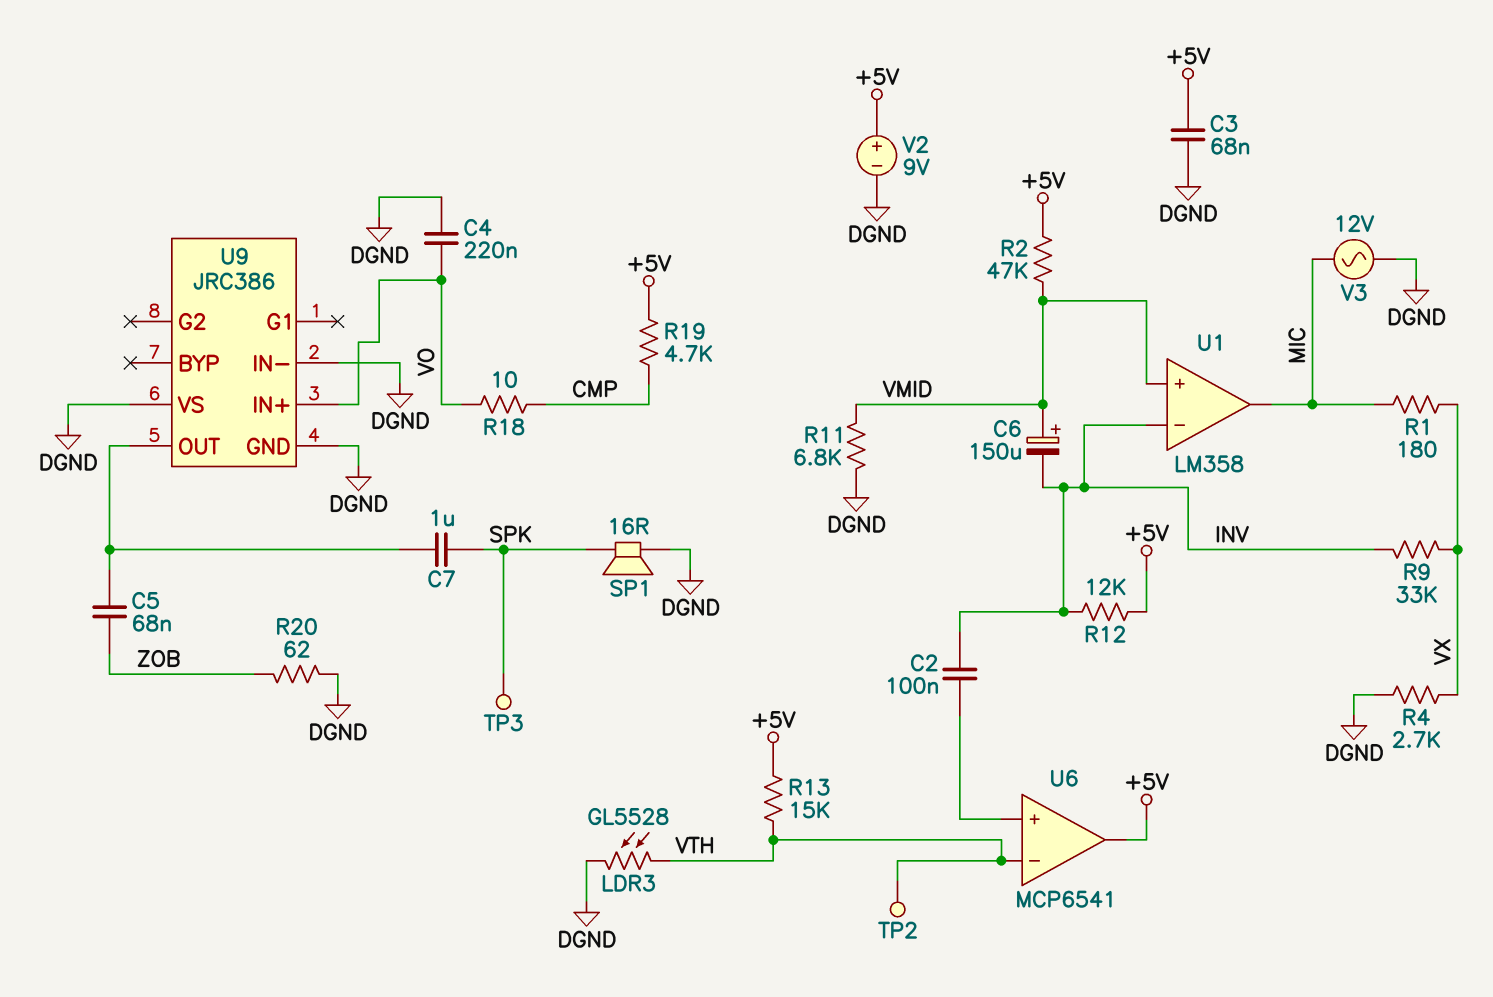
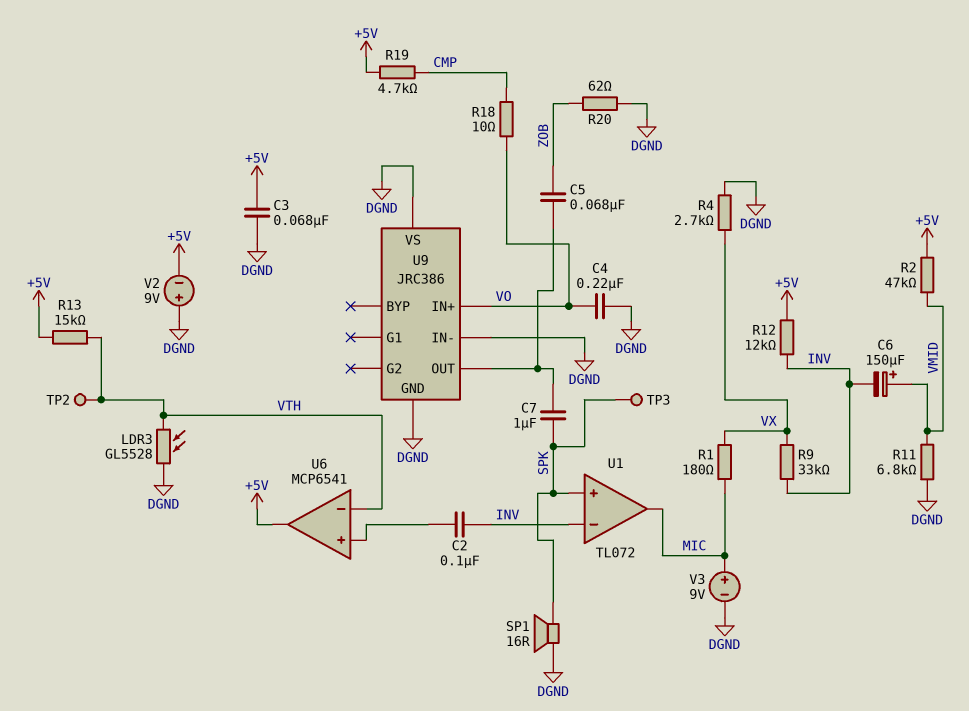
U1: LM358 -> TL072
U1 pin in+: VMID -> SPK
V2: 9V (plus +5V, minus DGND) -> 9V (plus DGND, minus +5V)
V3: AC 12V (DGND, MIC) -> 9V (plus MIC, minus DGND)

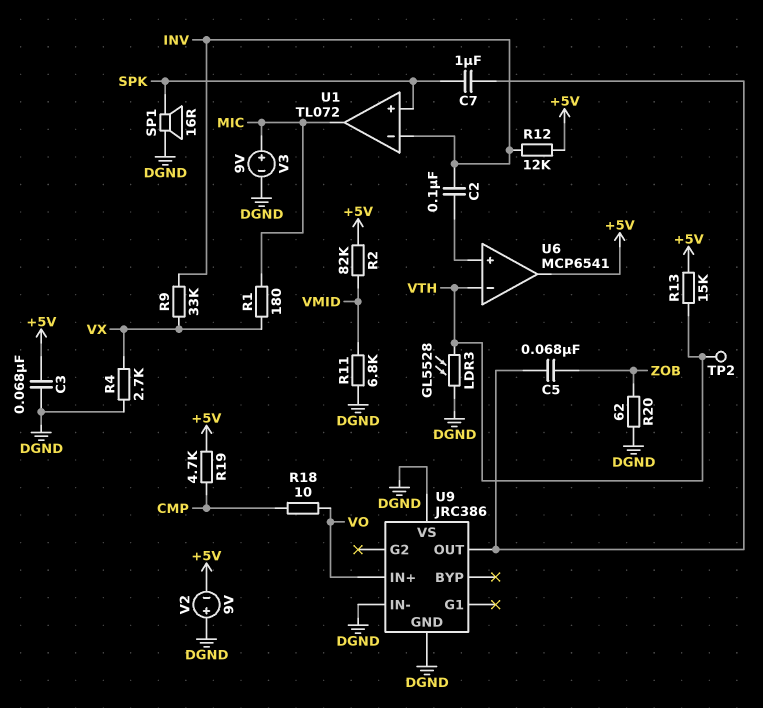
C4: 220nF (DGND, VO) -> none
C6: 150uF (plus VMID, minus INV) -> none
R2: 47k (+5V, VMID) -> 82k (+5V, VMID)
TP3: test point (SPK) -> none

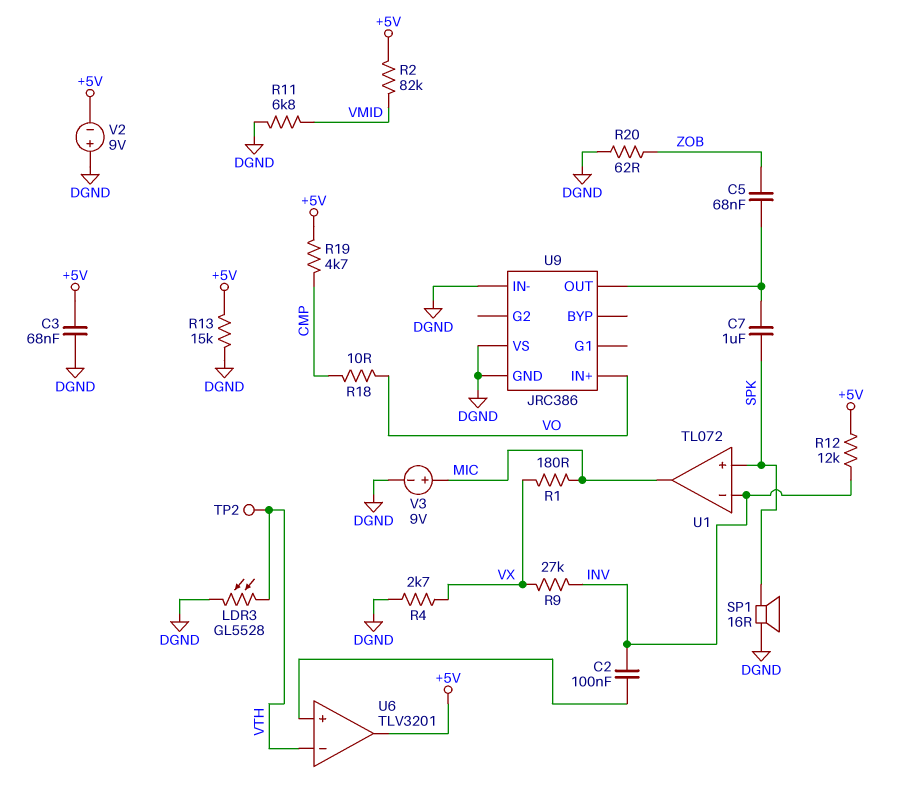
R9: 33k (INV, VX) -> 27k (INV, VX)
R13: 15k (+5V, VTH) -> 15k (+5V, DGND)
U6: MCP6541 -> TLV3201

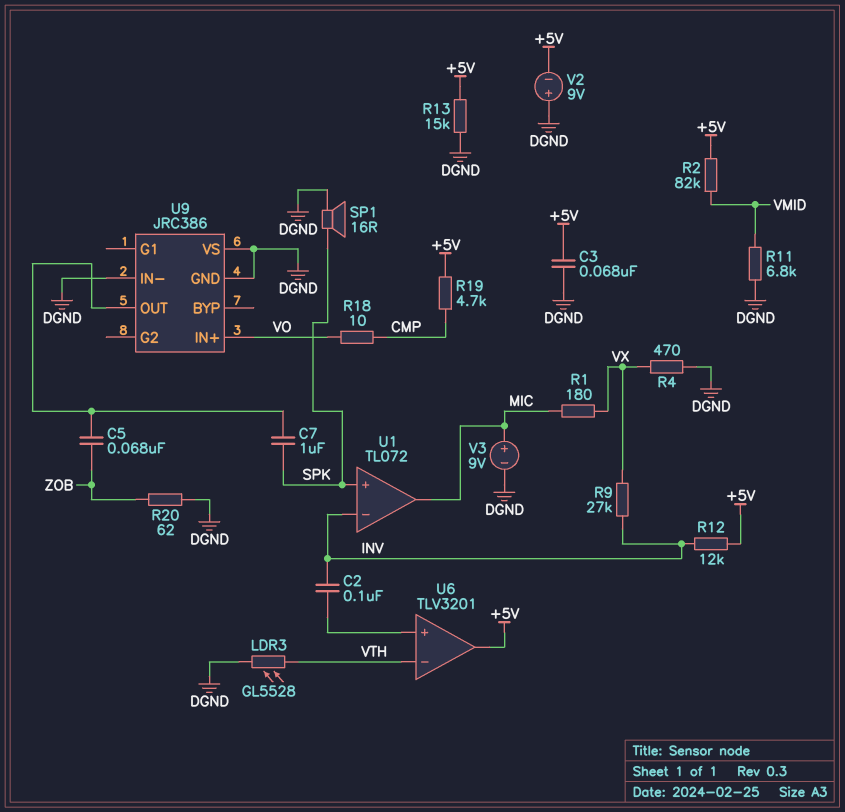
R4: 2.7k (DGND, VX) -> 470 (DGND, VX)
TP2: test point (VTH) -> none

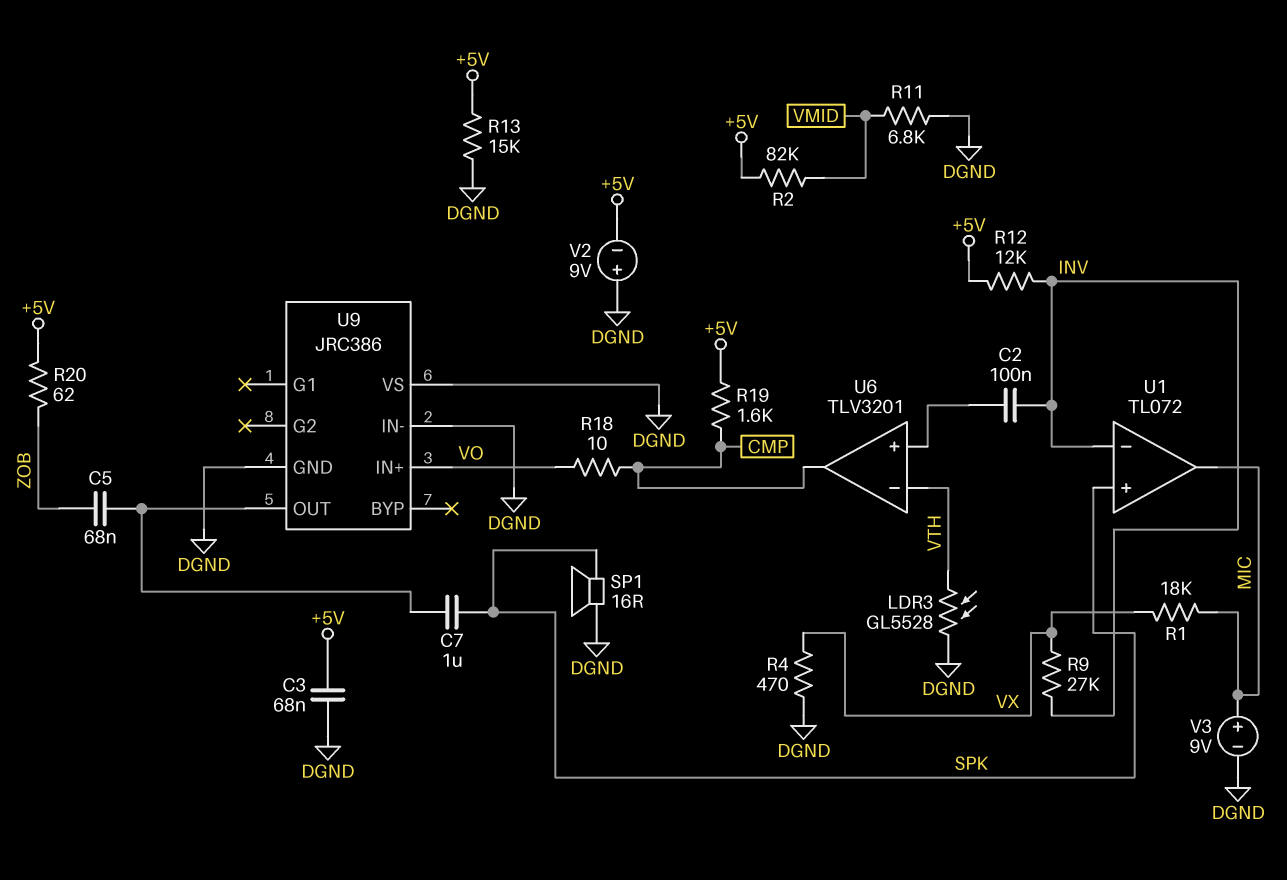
R1: 180 (MIC, VX) -> 18k (MIC, VX)
R19: 4.7k (+5V, CMP) -> 1.6k (+5V, CMP)
R20: 62 (DGND, ZOB) -> 62 (+5V, ZOB)
U6 pin out: +5V -> CMP

